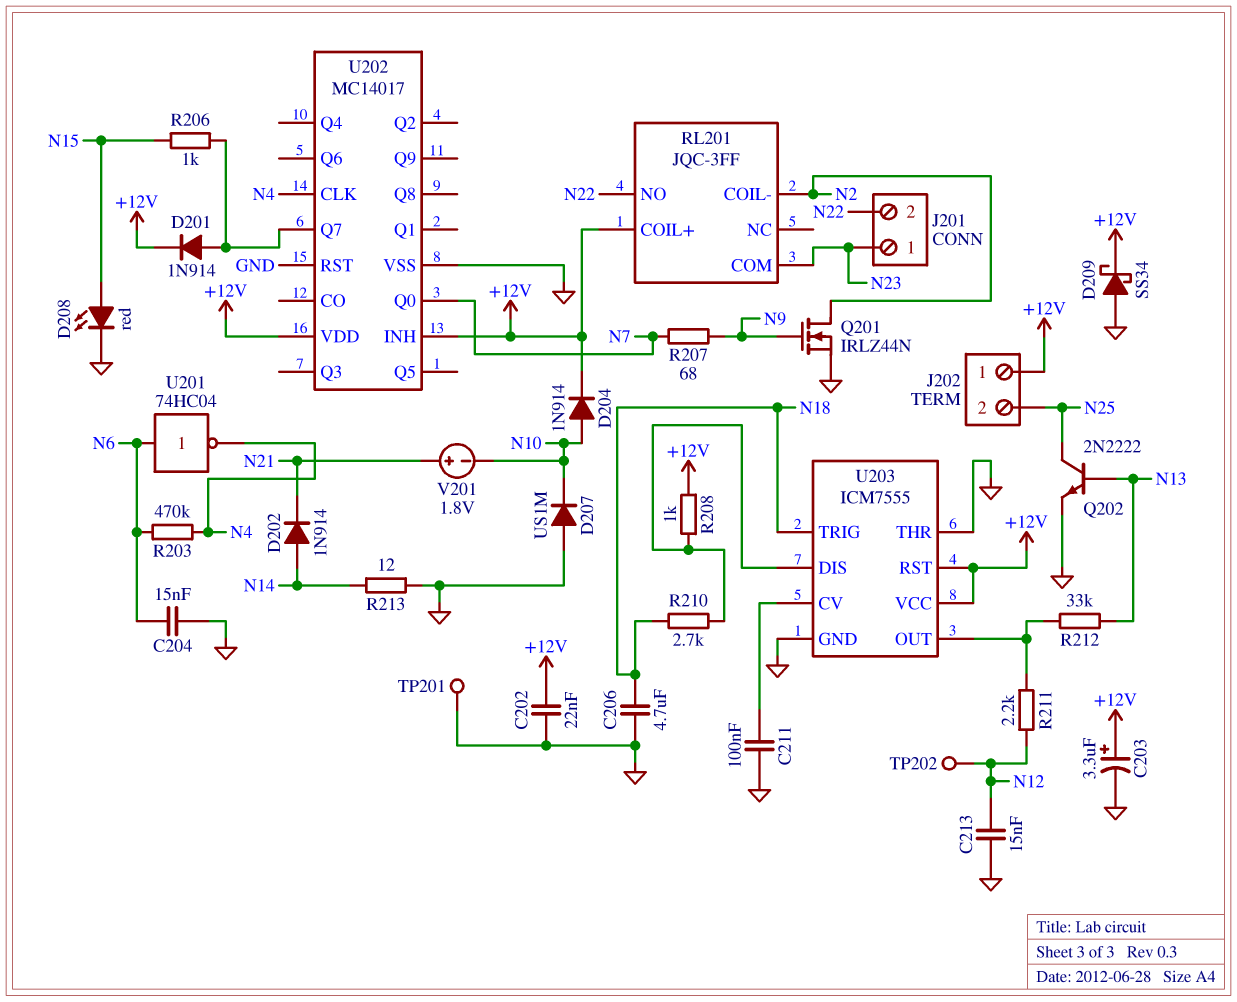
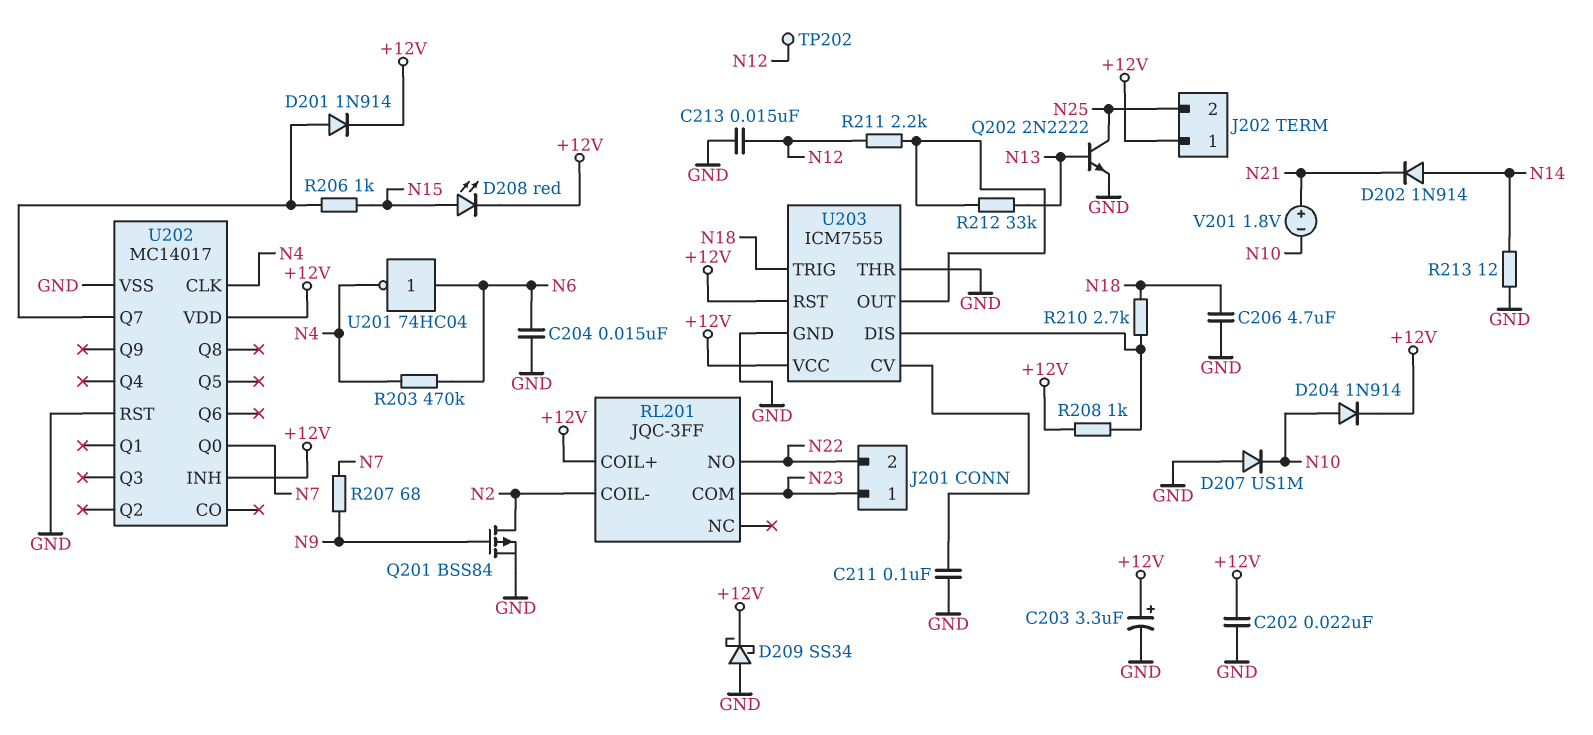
D208: LED red (A N15, K GND) -> LED red (A N15, K +12V)
Q201: NMOS IRLZ44N (G N9, D N2, S GND) -> PMOS BSS84 (G N9, D N2, S GND)
TP201: test point (GND) -> none

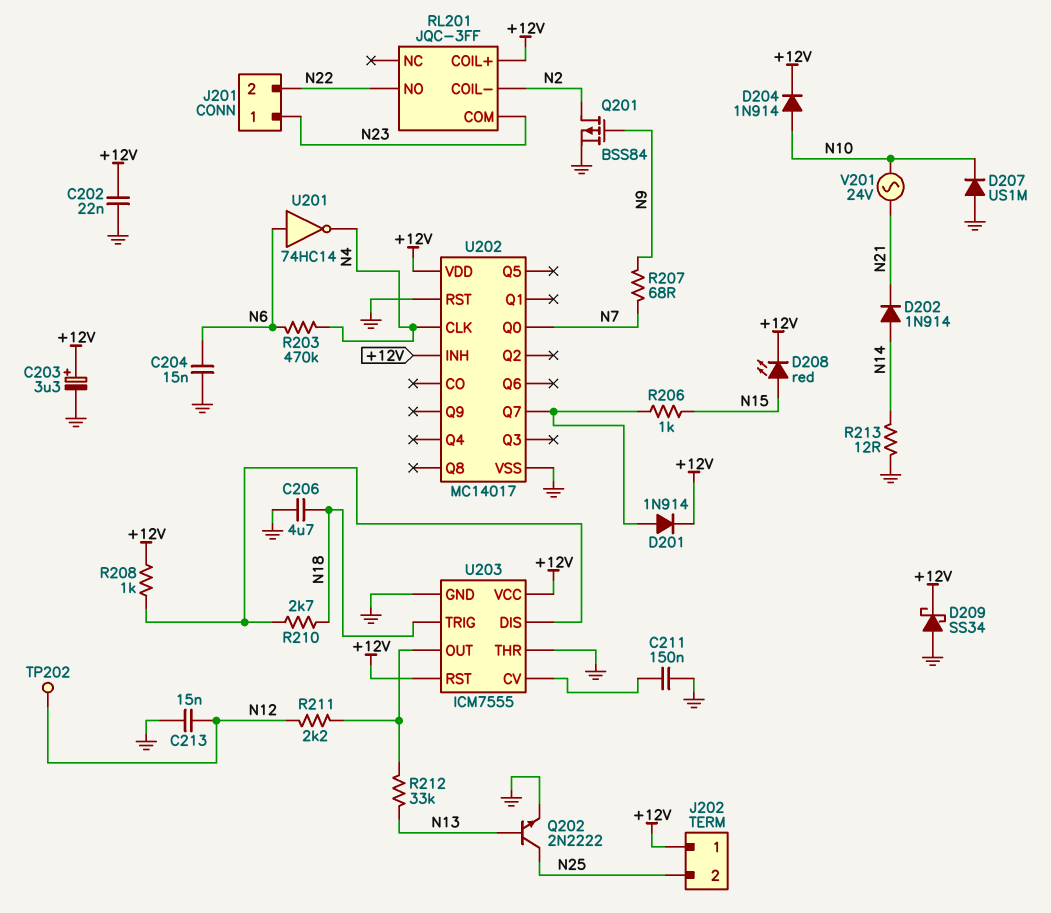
C211: 100nF (GND, U203/CV) -> 150nF (GND, U203/CV)
U201: NOT 74HC04 (in N6, out N4) -> NOT 74HC14 (in N6, out N4)
V201: 1.8V (plus N21, minus N10) -> AC 24V (N10, N21)

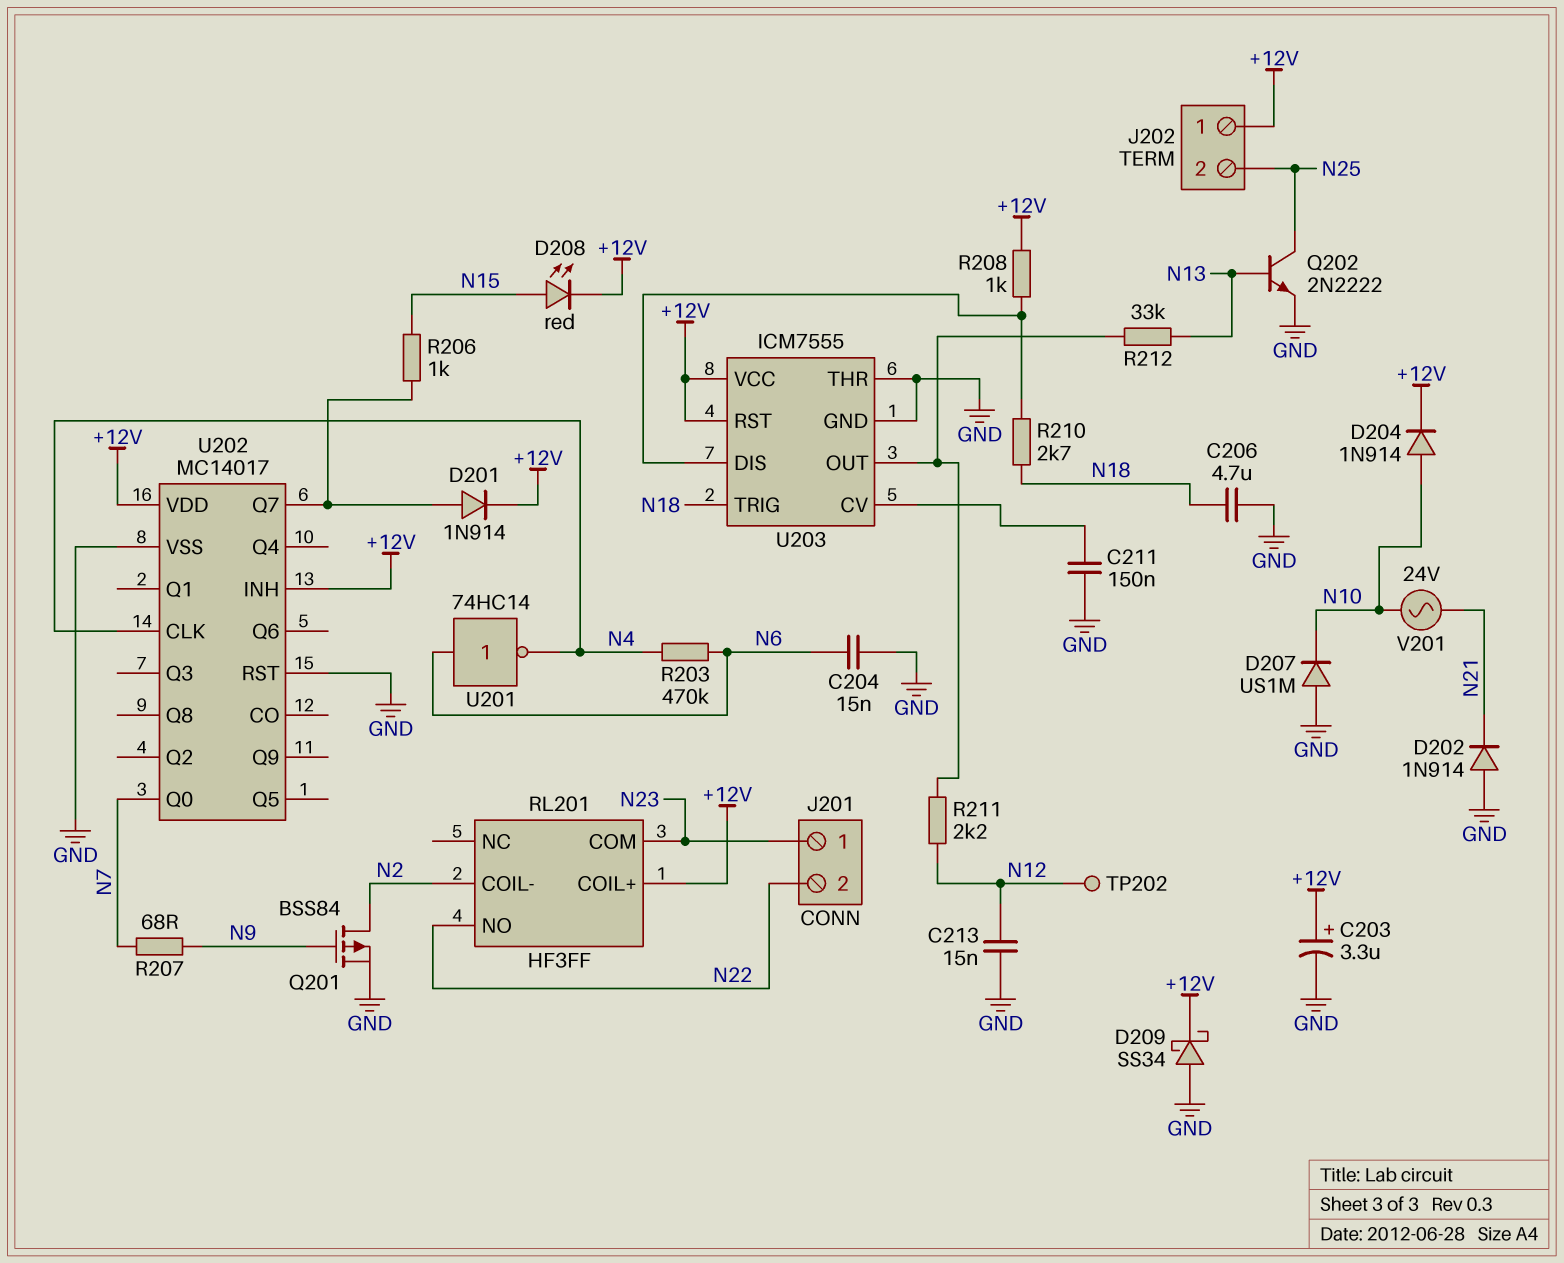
C202: 22nF (+12V, GND) -> none
D202: diode 1N914 (A N14, K N21) -> diode 1N914 (A GND, K N21)
R213: 12 (GND, N14) -> none
RL201: JQC-3FF -> HF3FF

